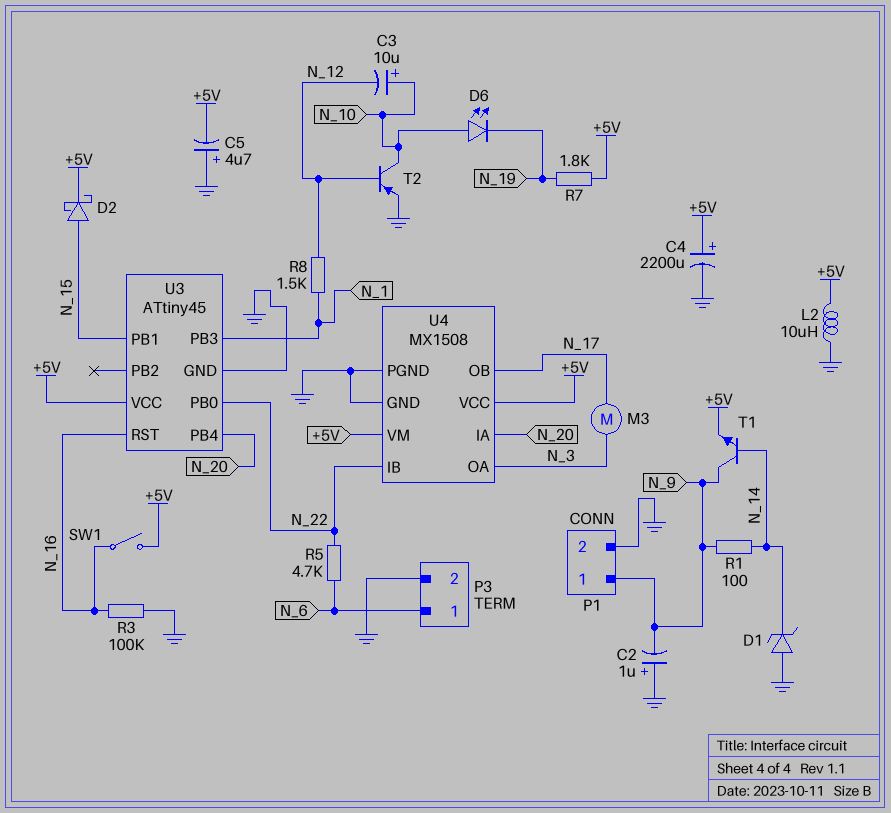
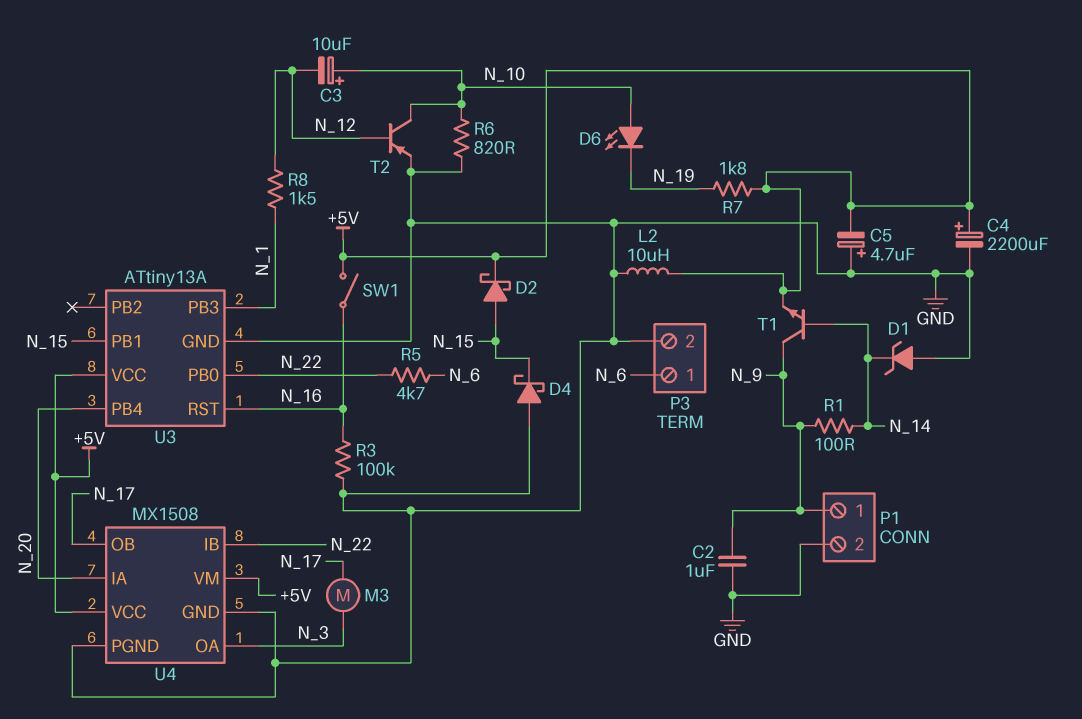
C2: 1uF (plus GND, minus N_9) -> 1uF (GND, N_9)
D4: none -> schottky (A GND, K N_15)
R6: none -> 820 (GND, N_10)
U3: ATtiny45 -> ATtiny13A

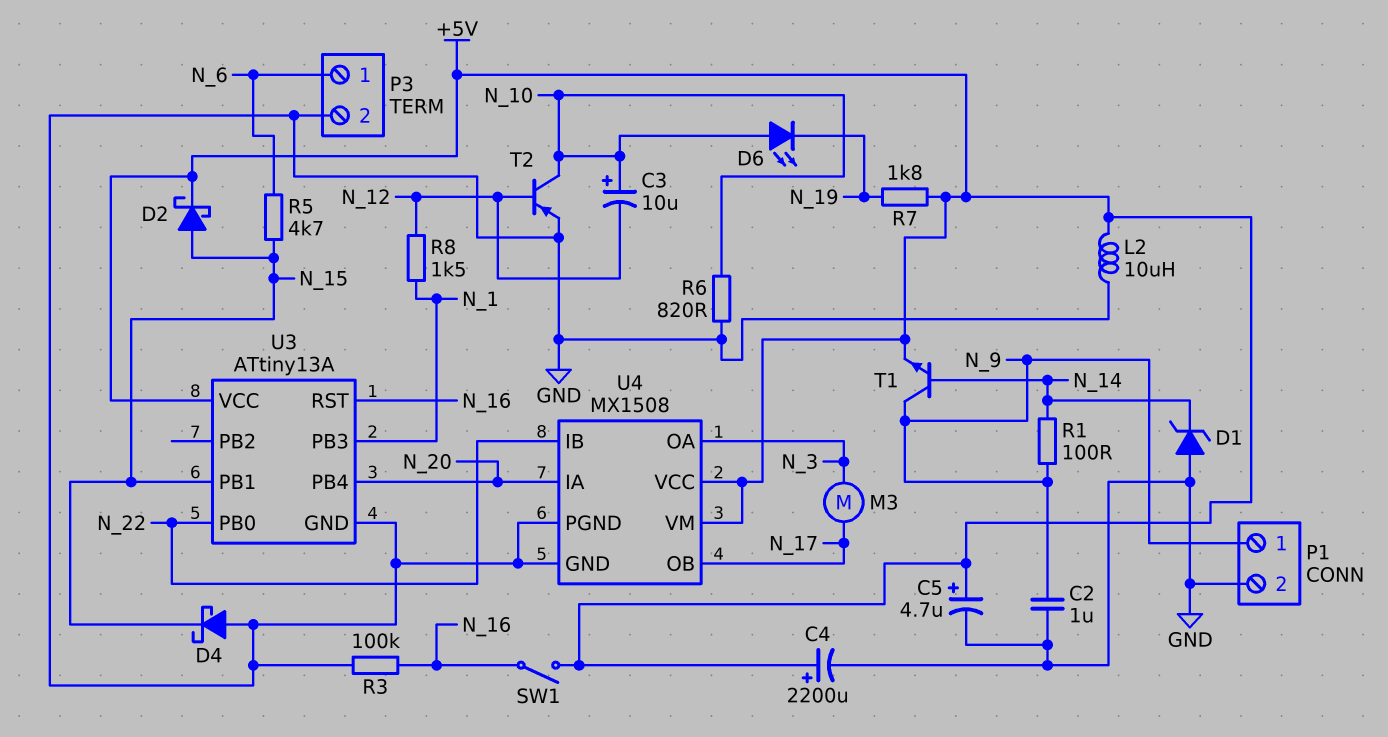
C5: 4.7uF (plus GND, minus +5V) -> 4.7uF (plus +5V, minus GND)
R5: 4.7k (N_6, N_22) -> 4.7k (N_6, N_15)

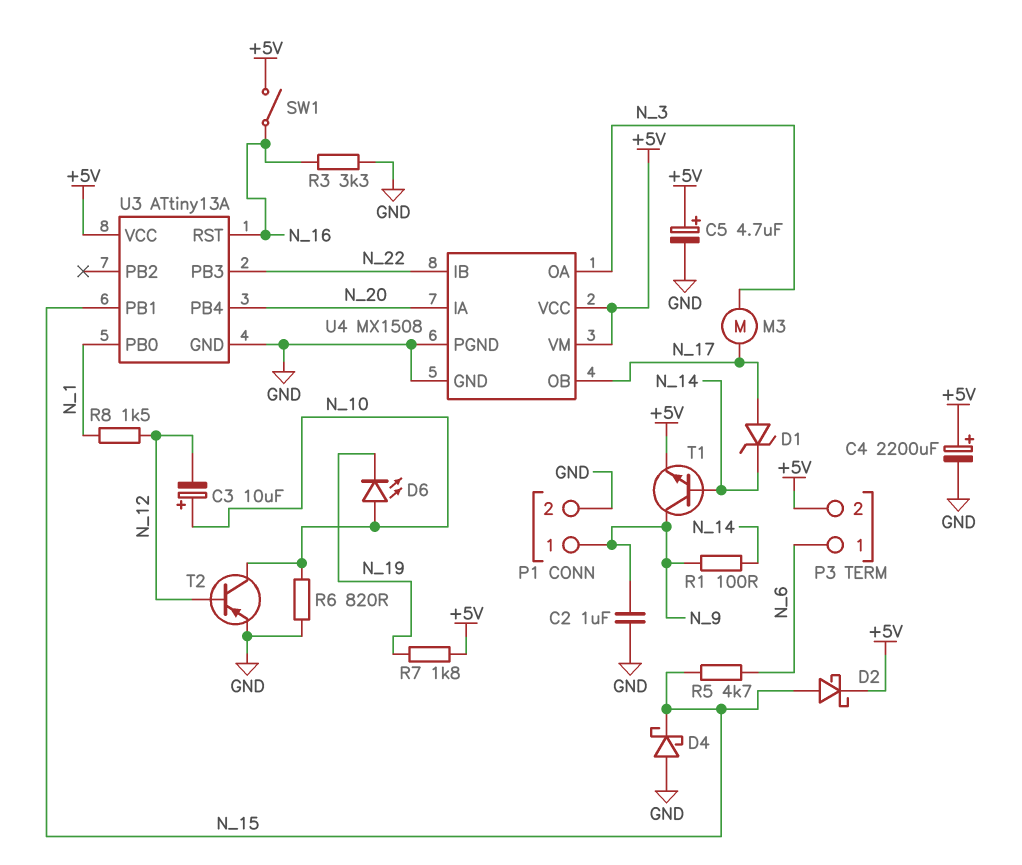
D1: zener (A GND, K N_14) -> zener (A N_17, K N_14)
L2: 10uH (+5V, GND) -> none
P3 pin 2: GND -> +5V
R3: 100k (GND, N_16) -> 3.3k (GND, N_16)
U3 pin PB0: N_22 -> N_1
U3 pin PB3: N_1 -> N_22

